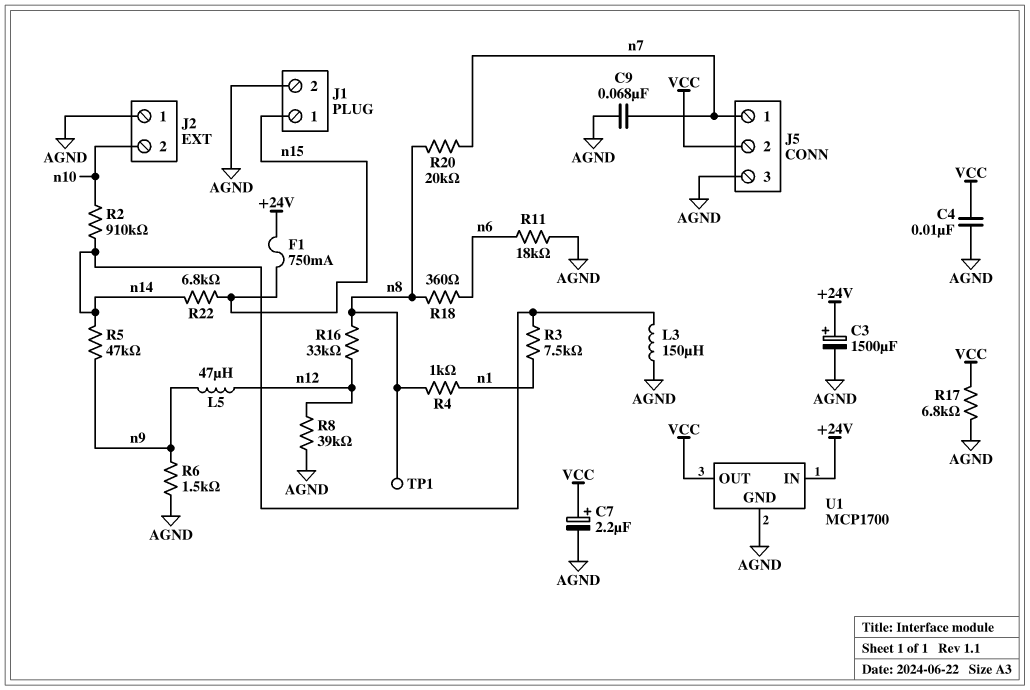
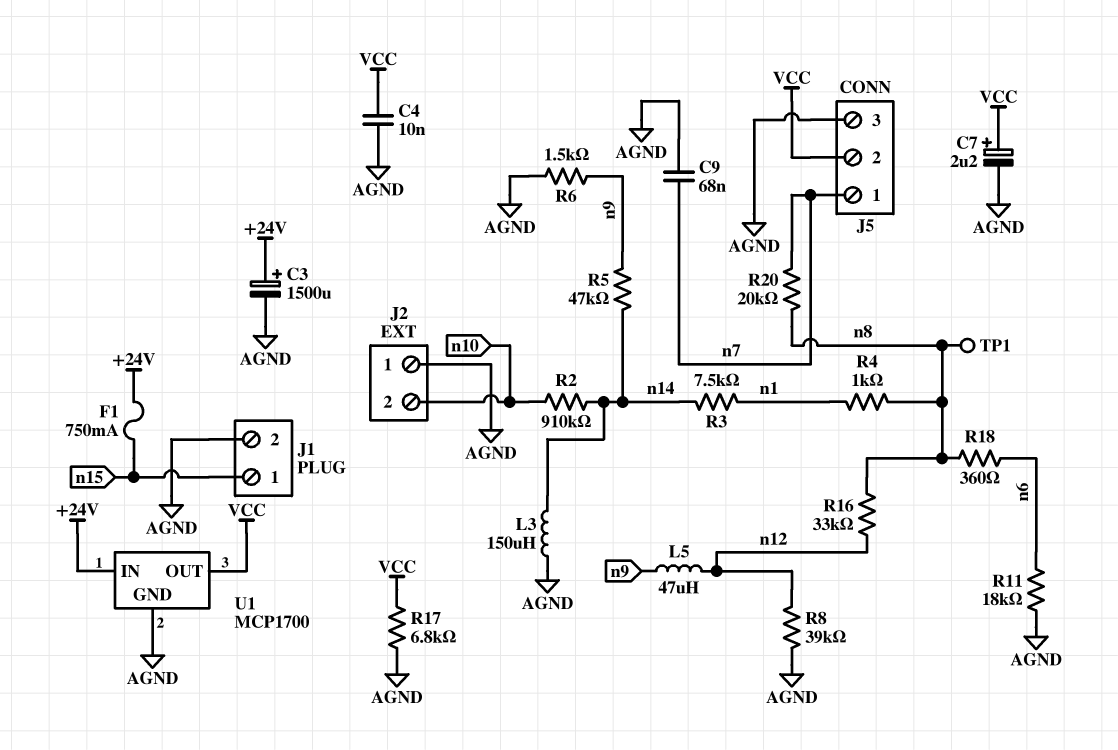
R22: 6.8k (n14, n15) -> none

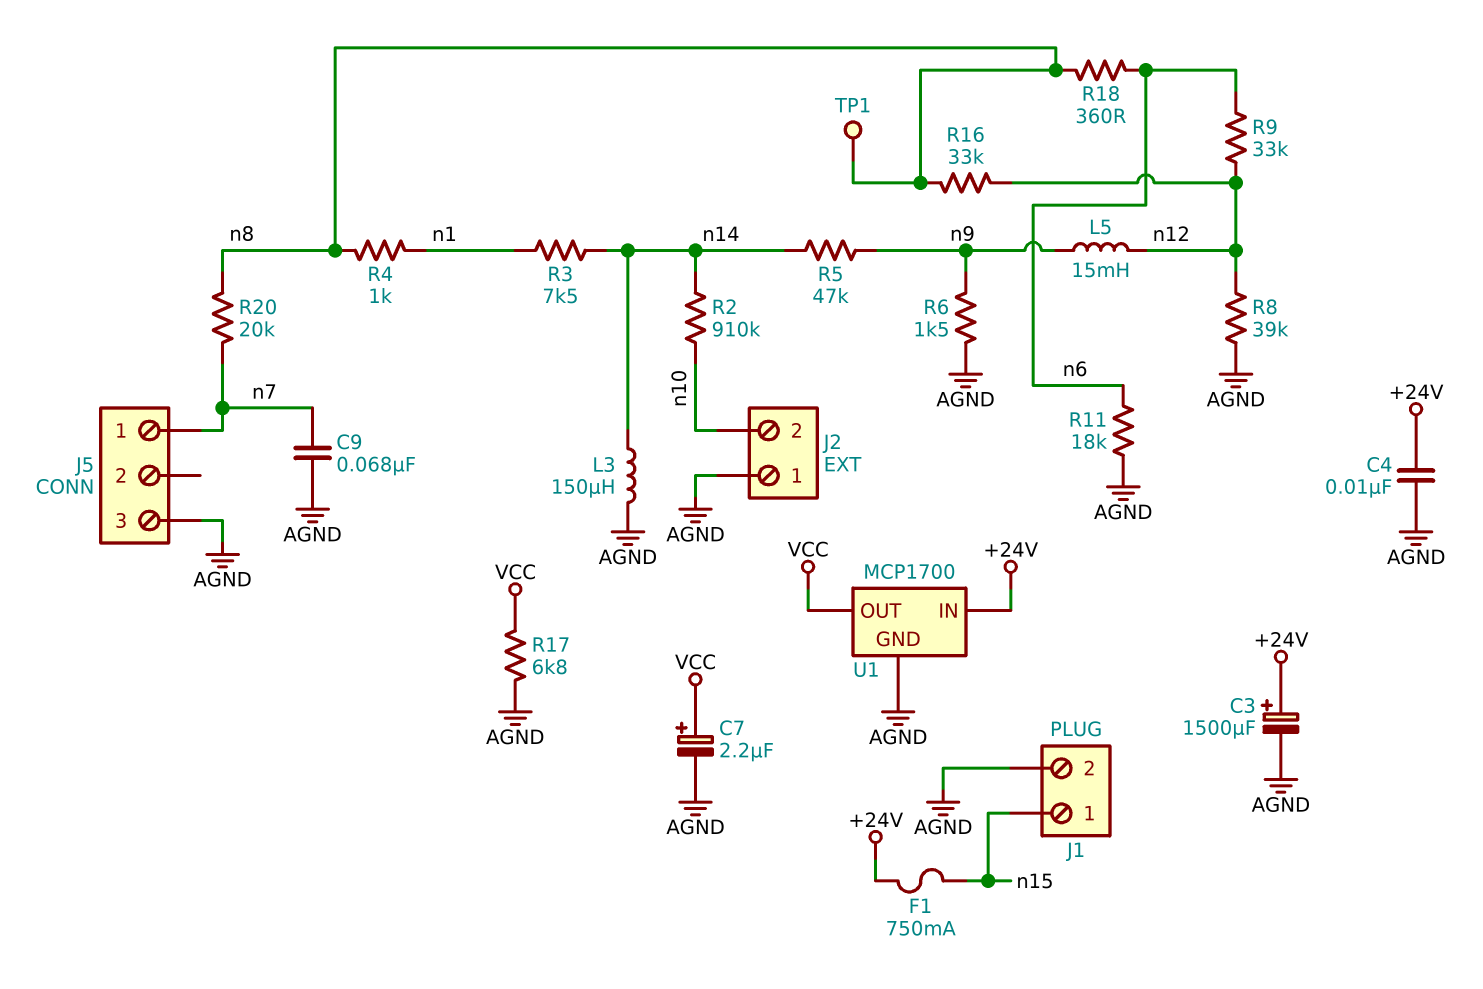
C4: 10nF (AGND, VCC) -> 10nF (+24V, AGND)
J5 pin 2: VCC -> none
L5: 47uH (n9, n12) -> 15mH (n9, n12)
R9: none -> 33k (n6, n12)

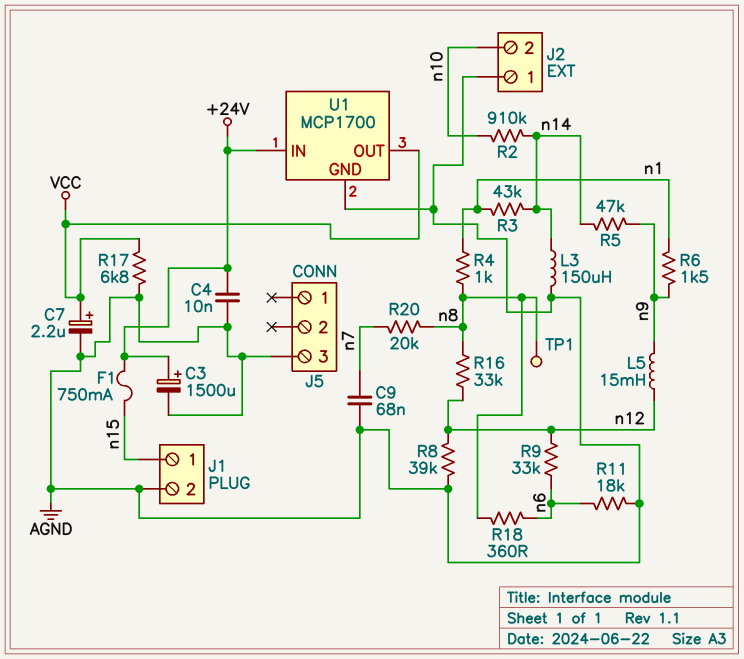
J5 pin 1: n7 -> none
R3: 7.5k (n1, n14) -> 43k (n1, n14)
R6: 1.5k (AGND, n9) -> 1.5k (n1, n9)

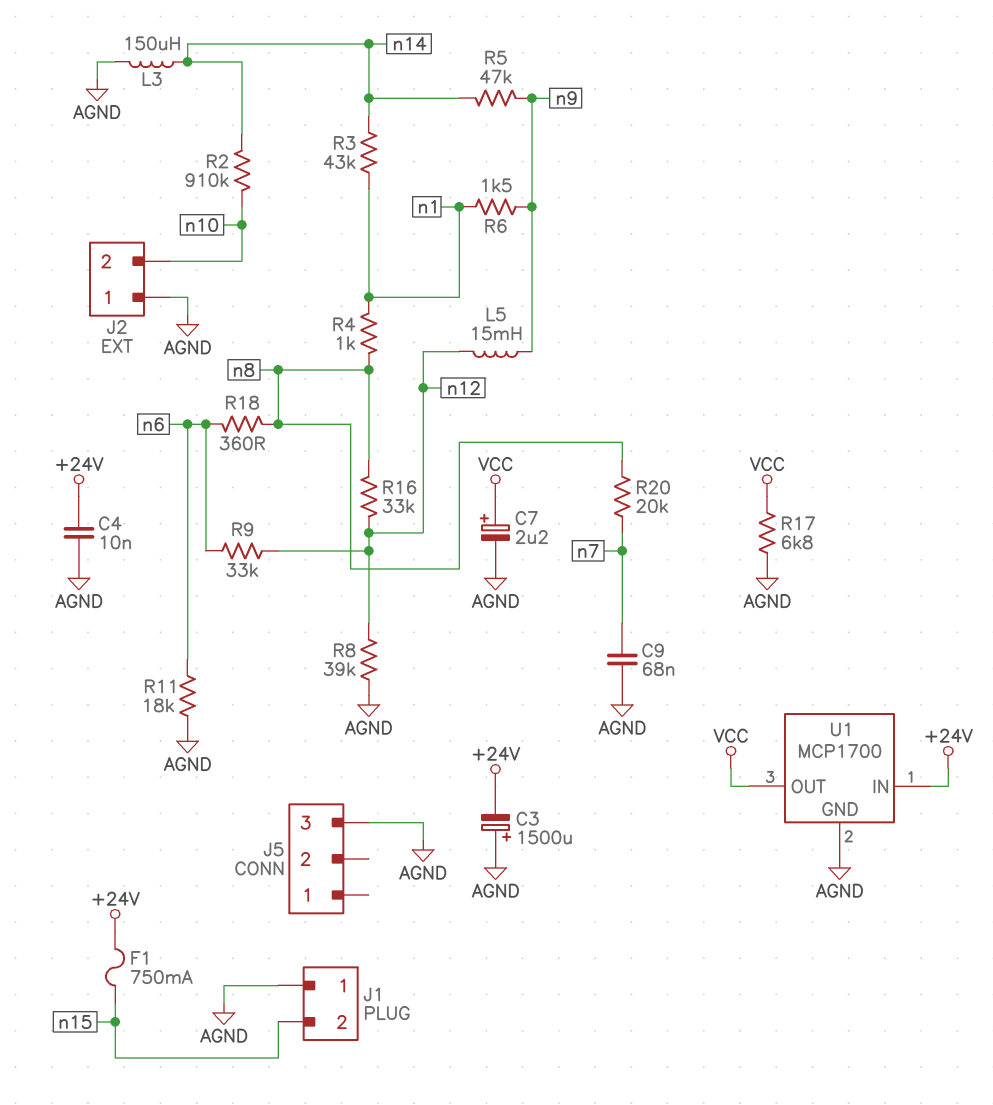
C3: 1500uF (plus +24V, minus AGND) -> 1500uF (plus AGND, minus +24V)
J1 pin 1: n15 -> AGND
J1 pin 2: AGND -> n15
TP1: test point (n8) -> none

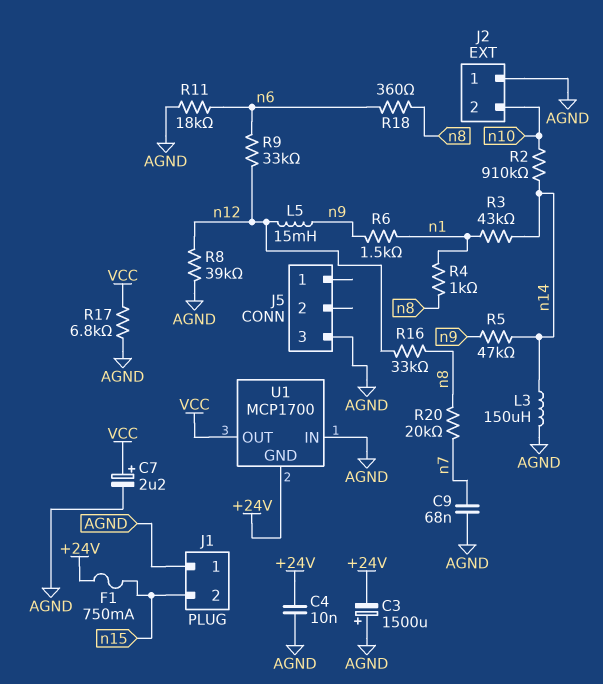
U1 pin GND: AGND -> +24V
U1 pin IN: +24V -> AGND

